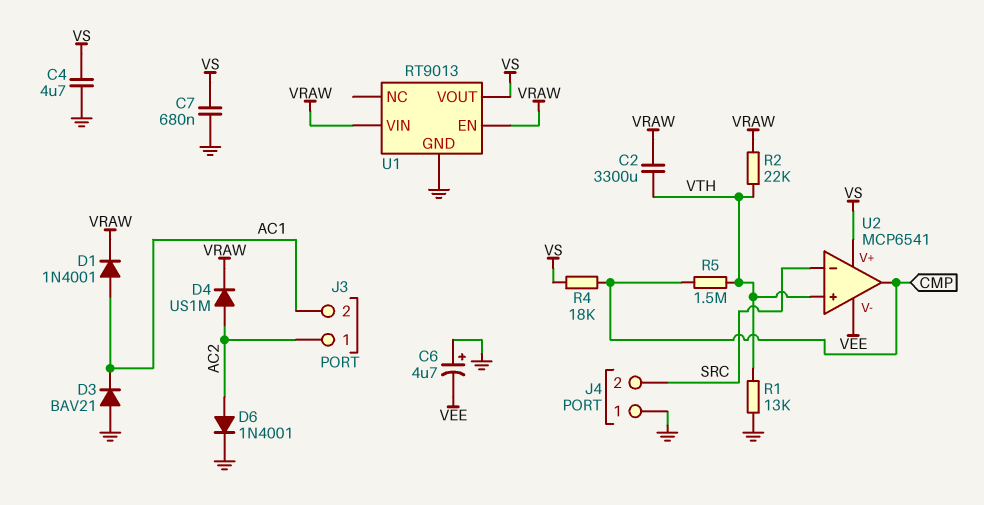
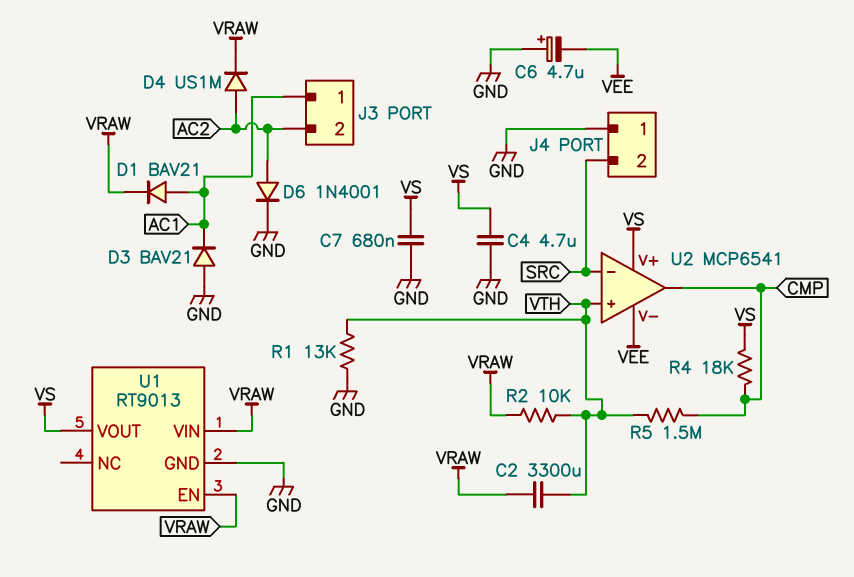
D1: diode 1N4001 (A AC1, K VRAW) -> diode BAV21 (A AC1, K VRAW)
J3 pin 1: AC2 -> AC1
J3 pin 2: AC1 -> AC2
R2: 22k (VRAW, VTH) -> 10k (VRAW, VTH)

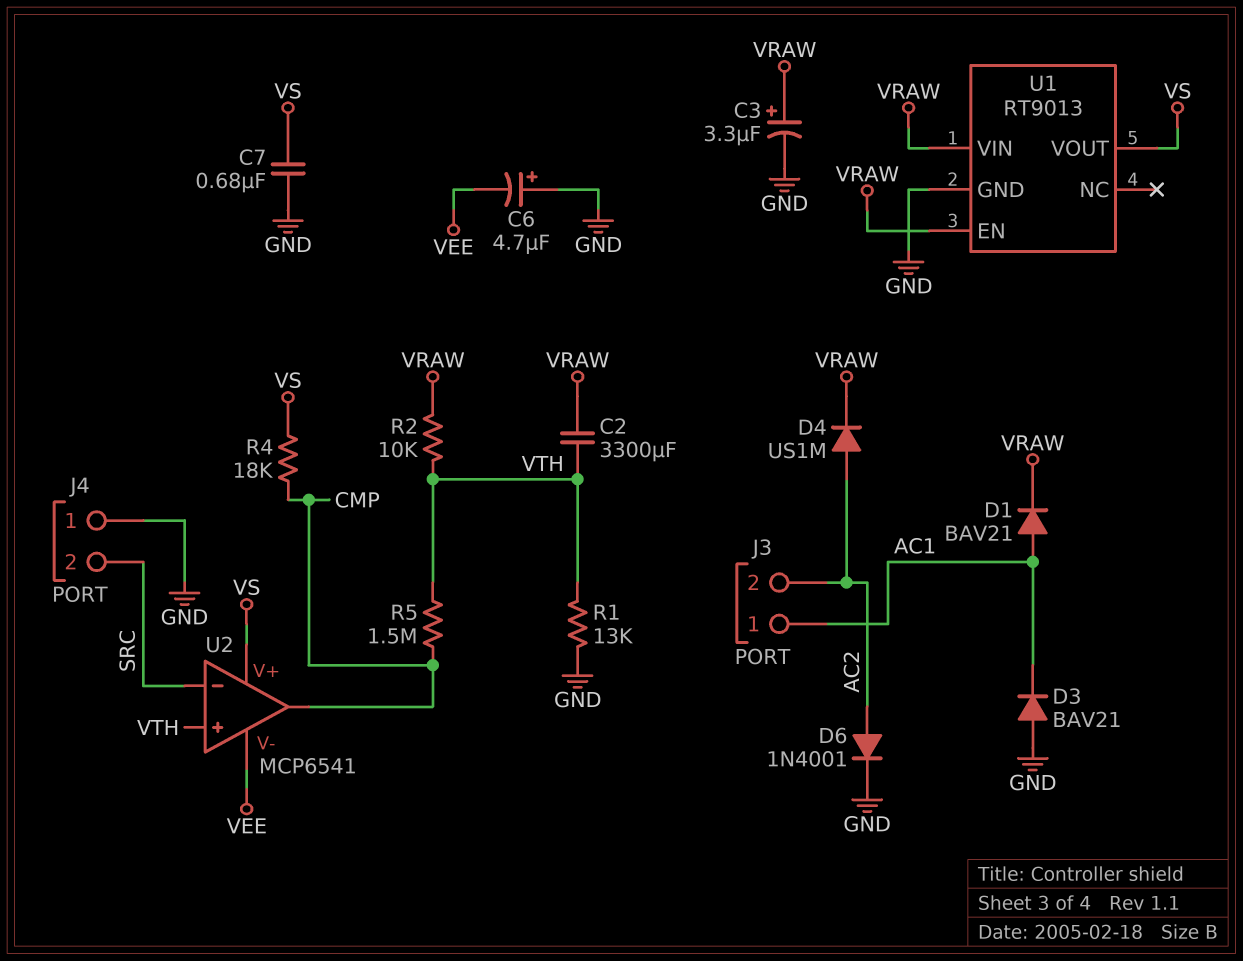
C3: none -> 3.3uF (plus VRAW, minus GND)
C4: 4.7uF (GND, VS) -> none

